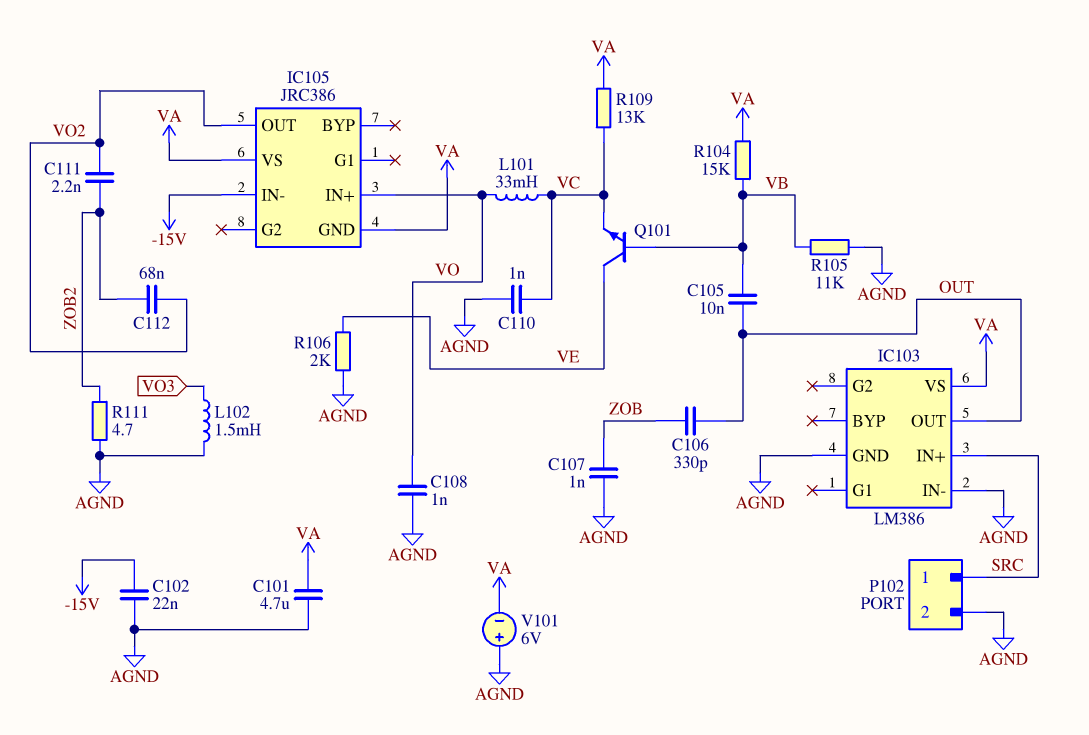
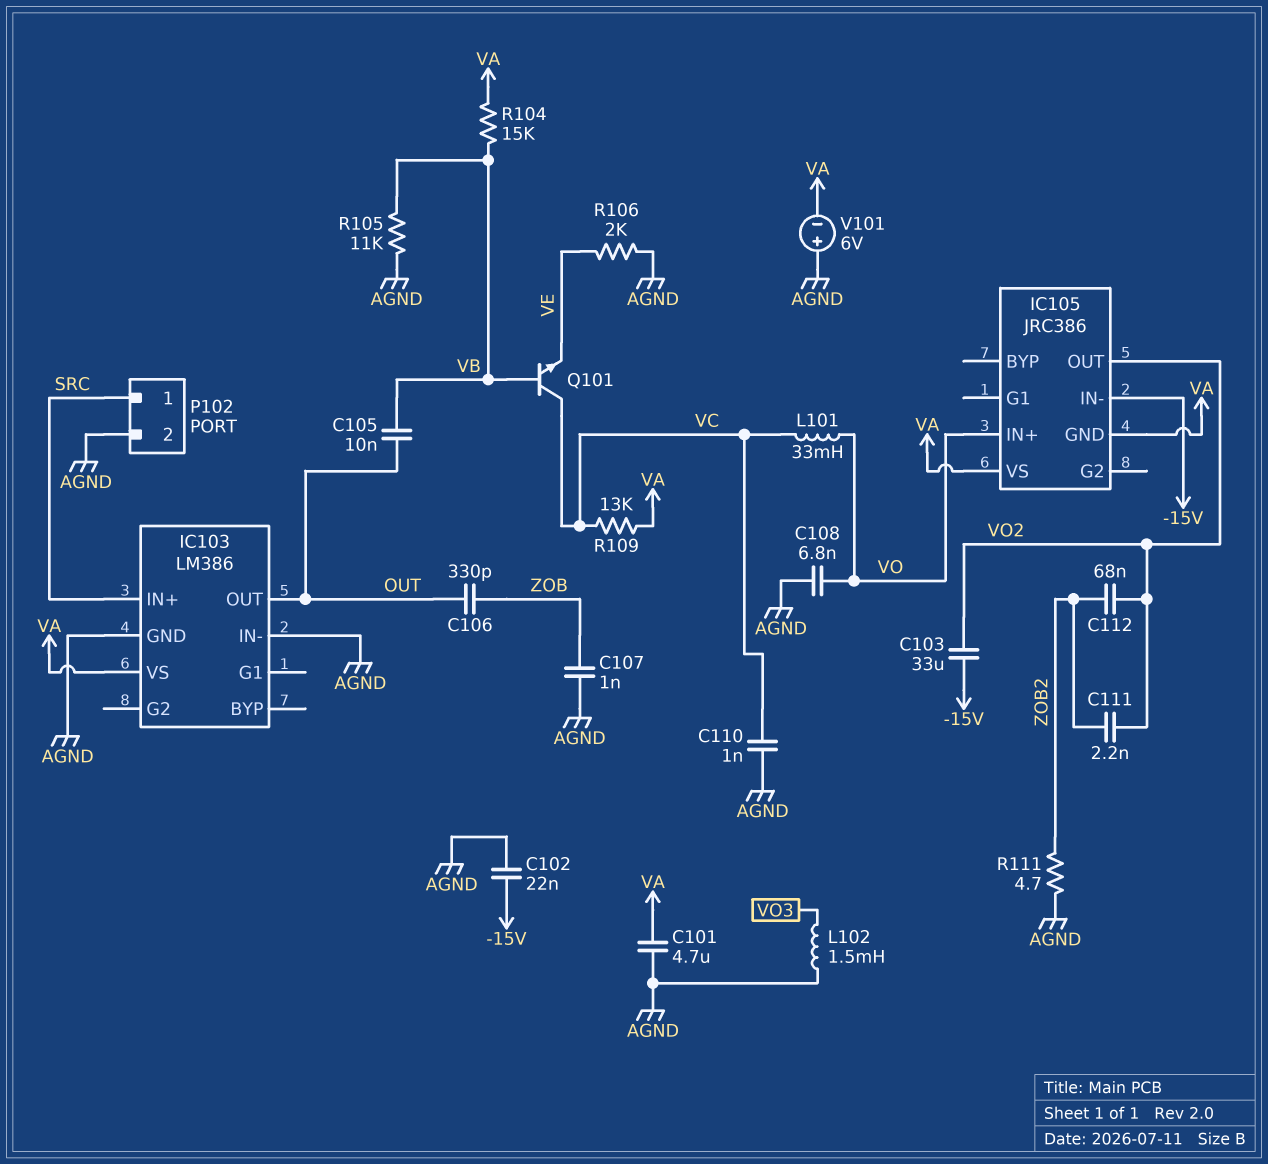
C103: none -> 33uF (-15V, VO2)
C108: 1nF (AGND, VO) -> 6.8nF (AGND, VO)
Q101: NPN (B VB, C VE, E VC) -> NPN (B VB, C VC, E VE)

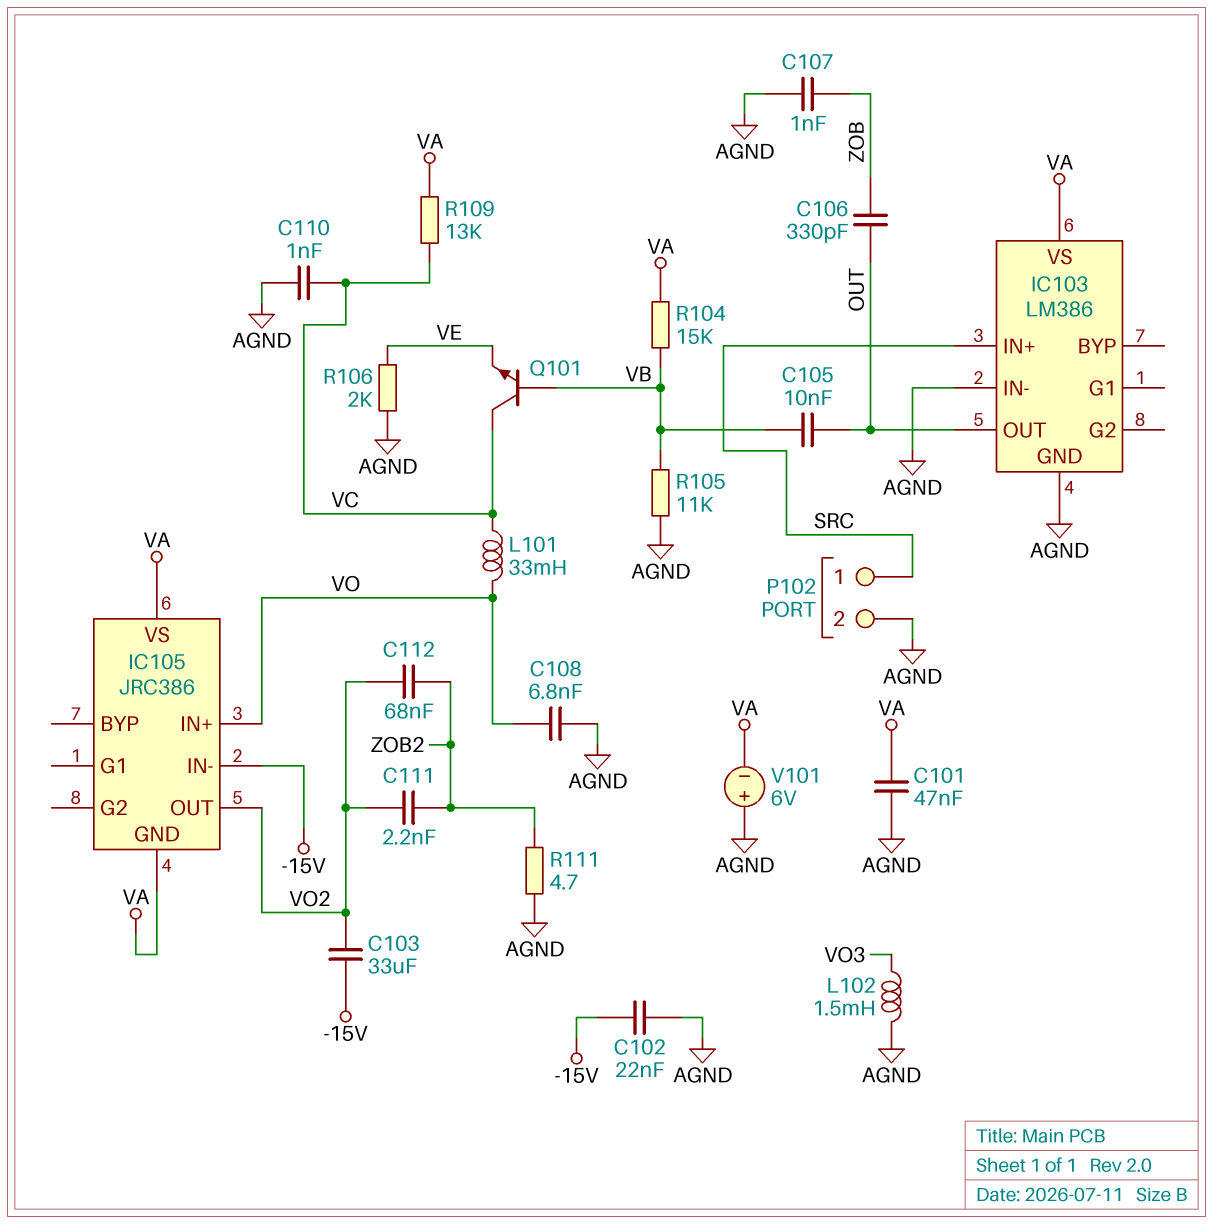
C101: 4.7uF (AGND, VA) -> 47nF (AGND, VA)

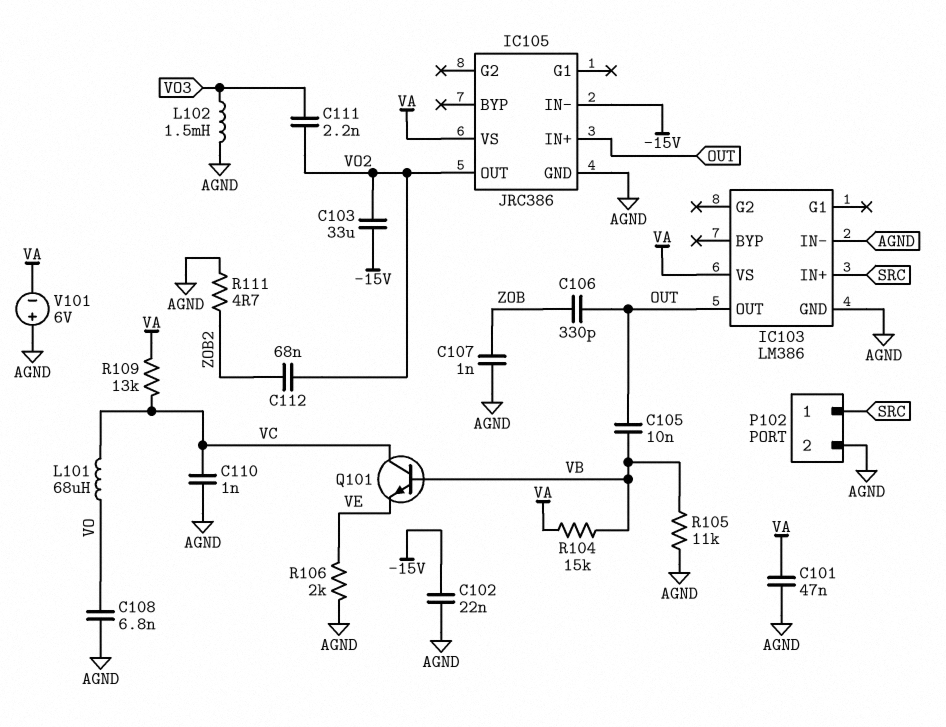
C111: 2.2nF (VO2, ZOB2) -> 2.2nF (VO2, VO3)
IC105 pin GND: VA -> AGND
IC105 pin IN+: VO -> OUT
L101: 33mH (VC, VO) -> 68uH (VC, VO)

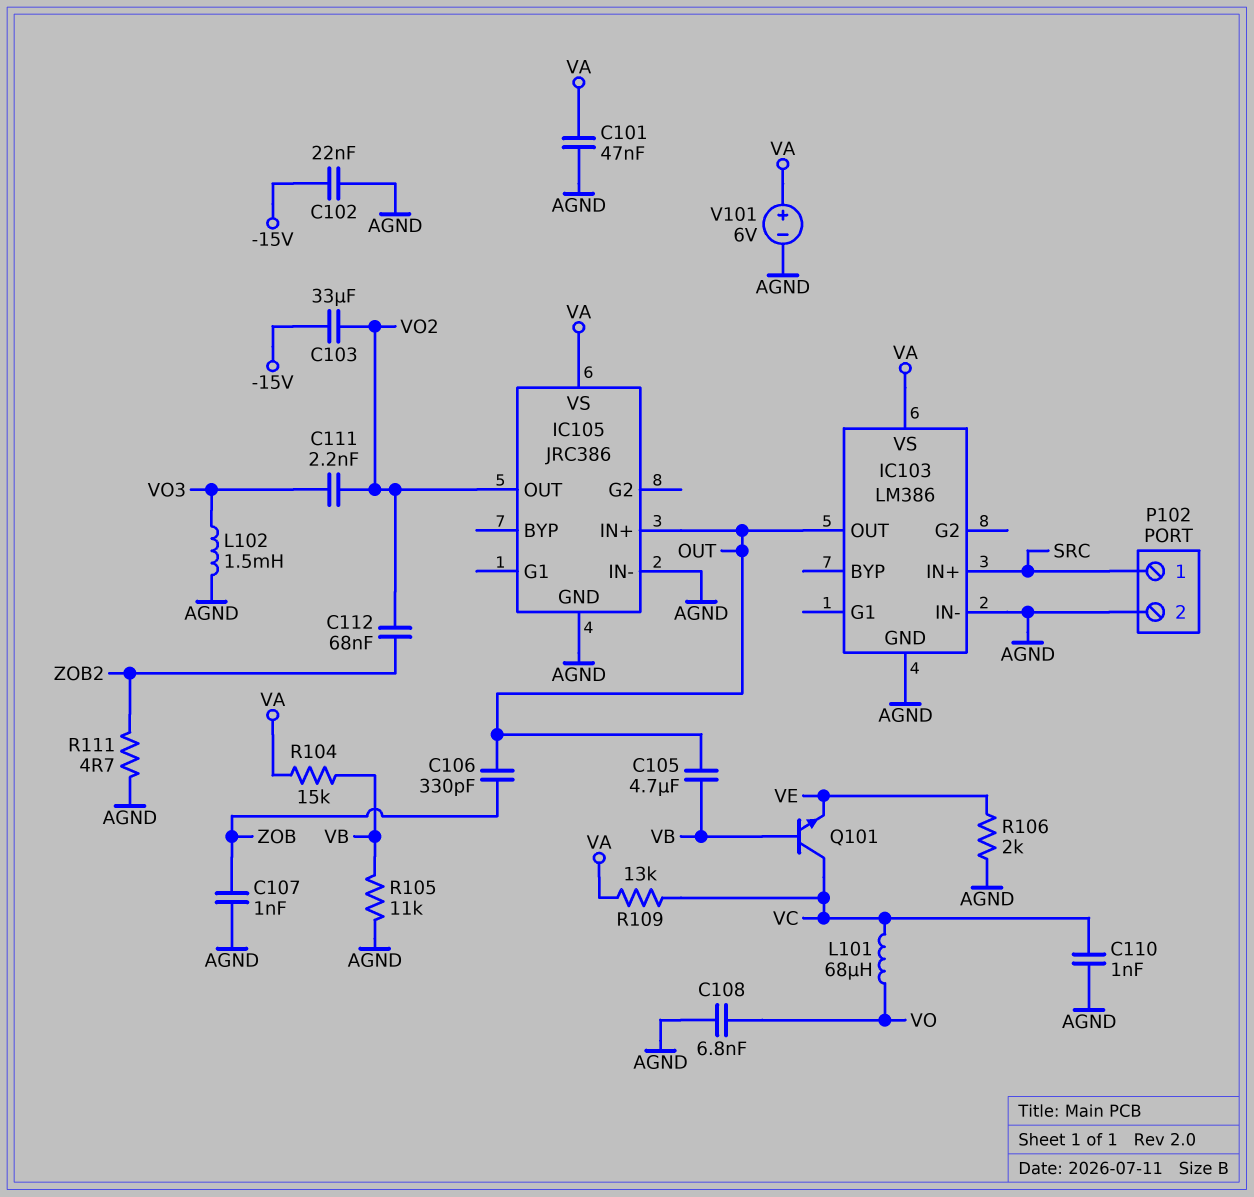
C105: 10nF (OUT, VB) -> 4.7uF (OUT, VB)
IC105 pin IN-: -15V -> AGND
V101: 6V (plus AGND, minus VA) -> 6V (plus VA, minus AGND)

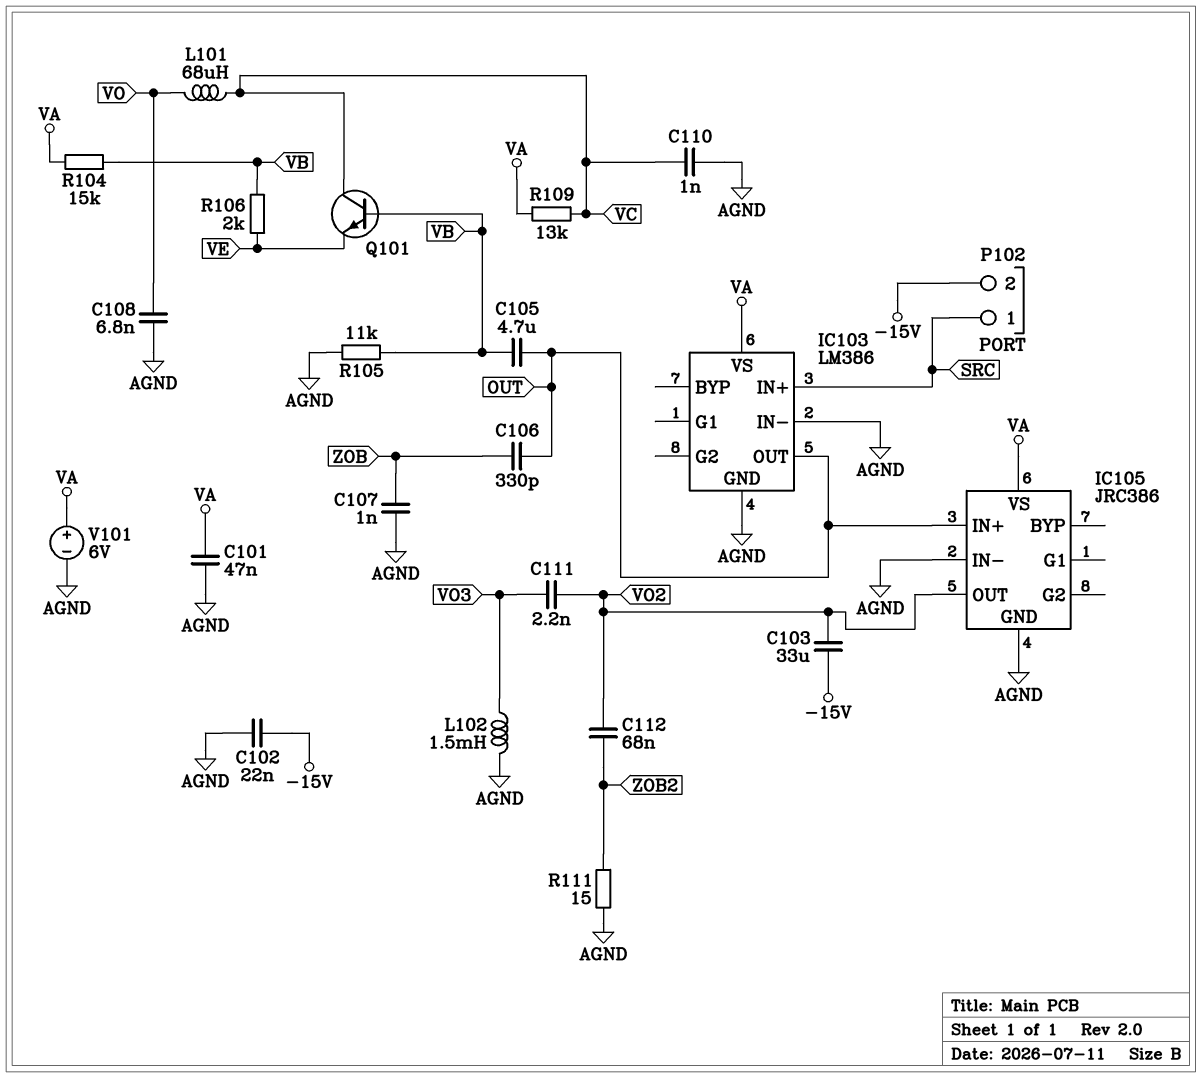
P102 pin 2: AGND -> -15V
R106: 2k (AGND, VE) -> 2k (VB, VE)
R111: 4.7 (AGND, ZOB2) -> 15 (AGND, ZOB2)

